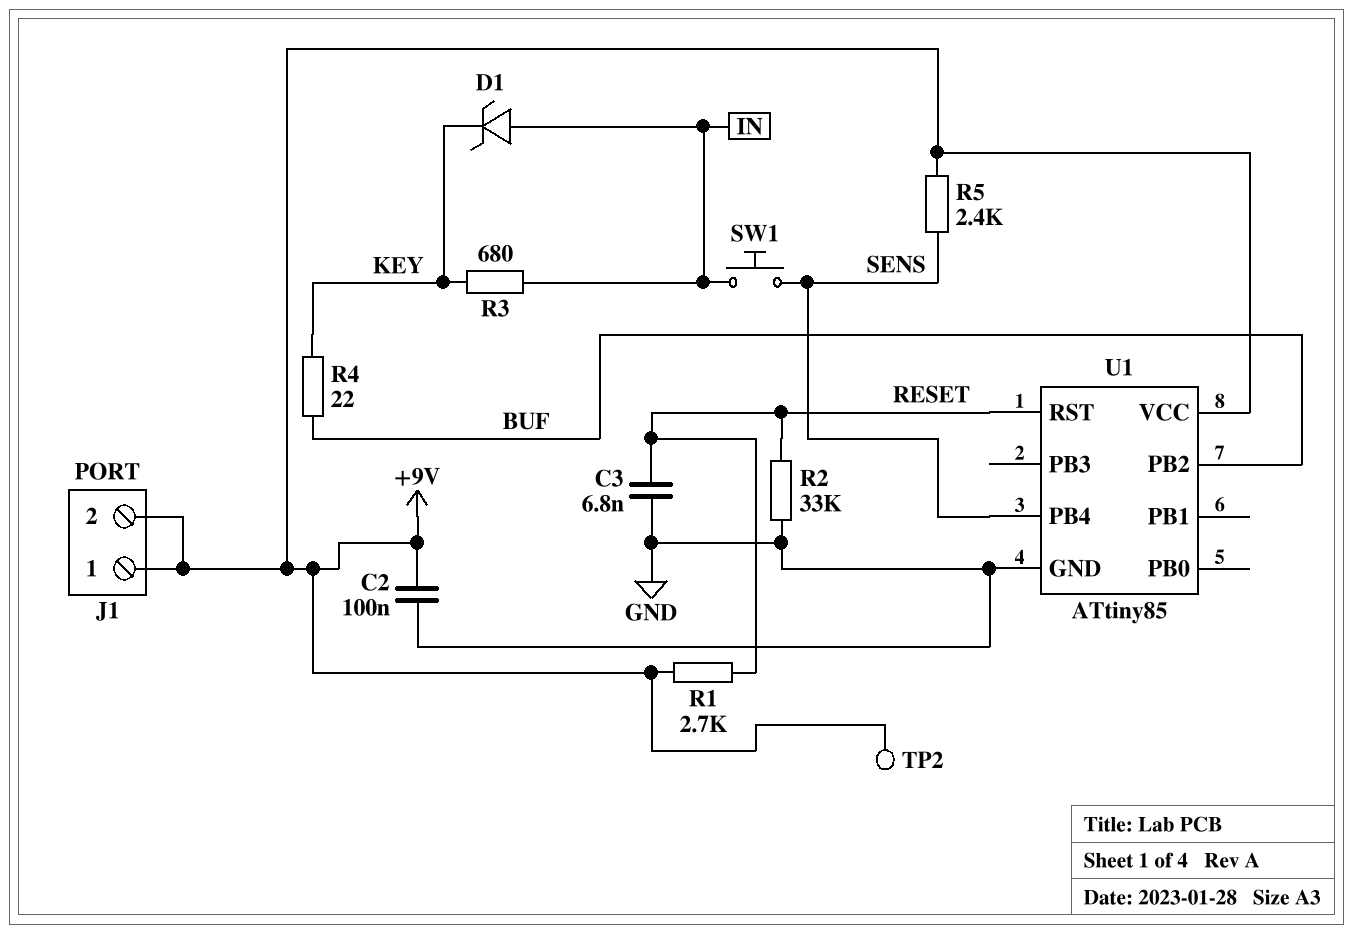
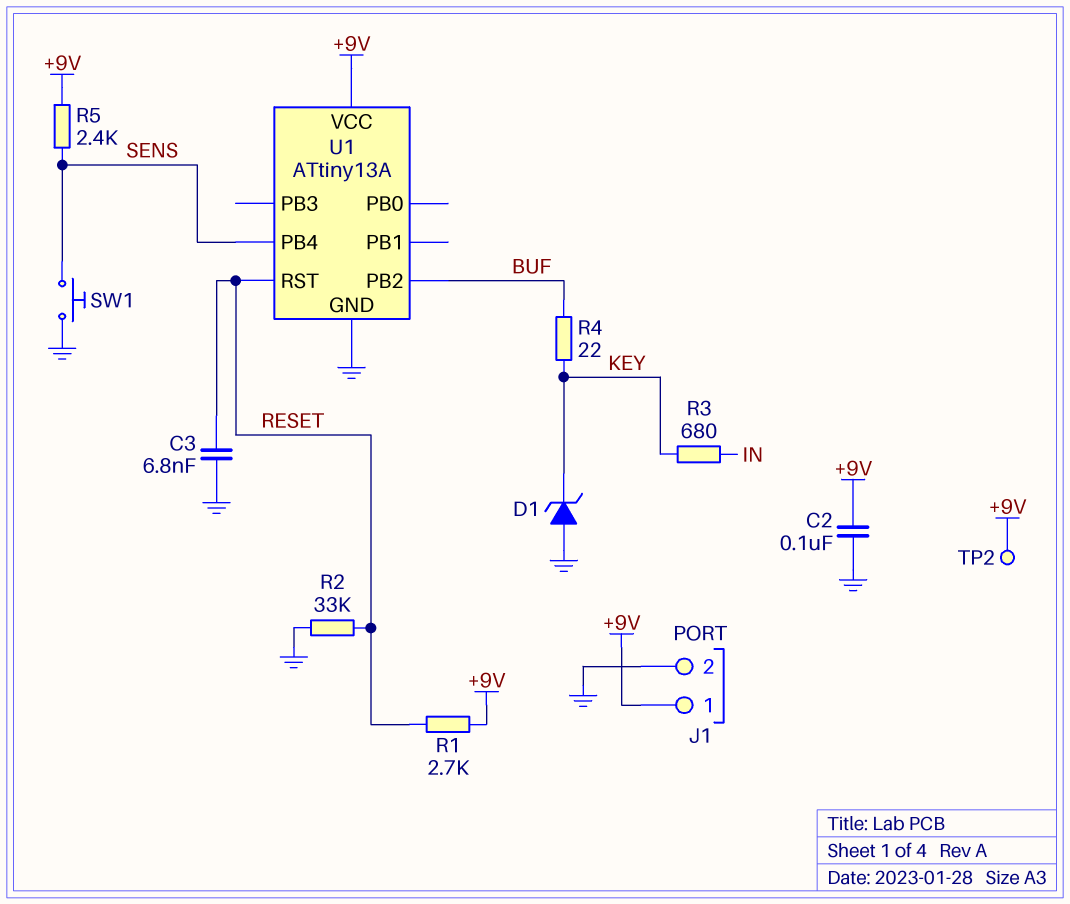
D1: zener (A IN, K KEY) -> zener (A GND, K KEY)
J1 pin 2: +9V -> GND
SW1: button (IN, SENS) -> button (GND, SENS)
U1: ATtiny85 -> ATtiny13A

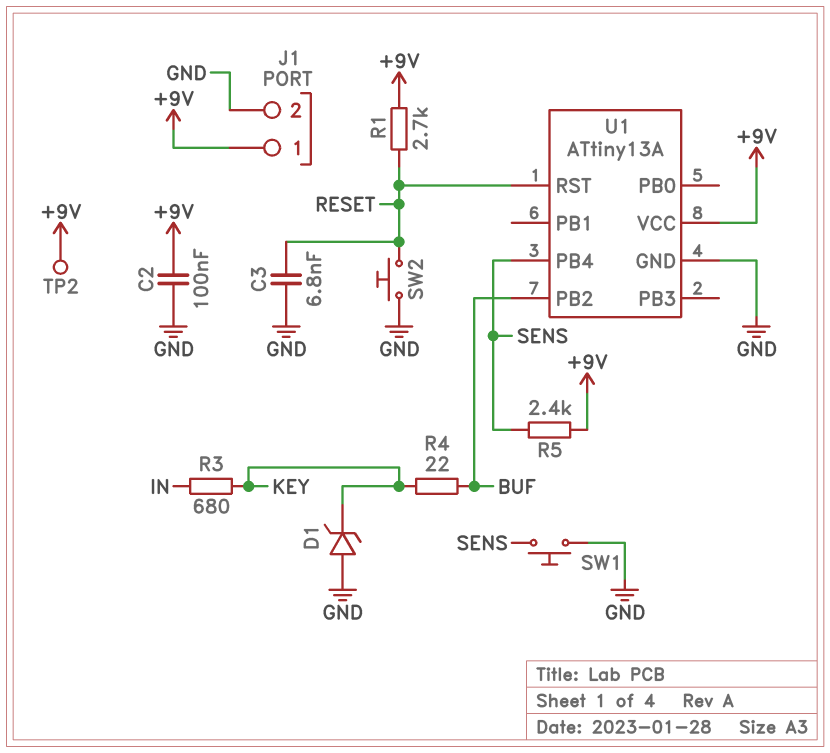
R2: 33k (GND, RESET) -> none
SW2: none -> button (GND, RESET)

